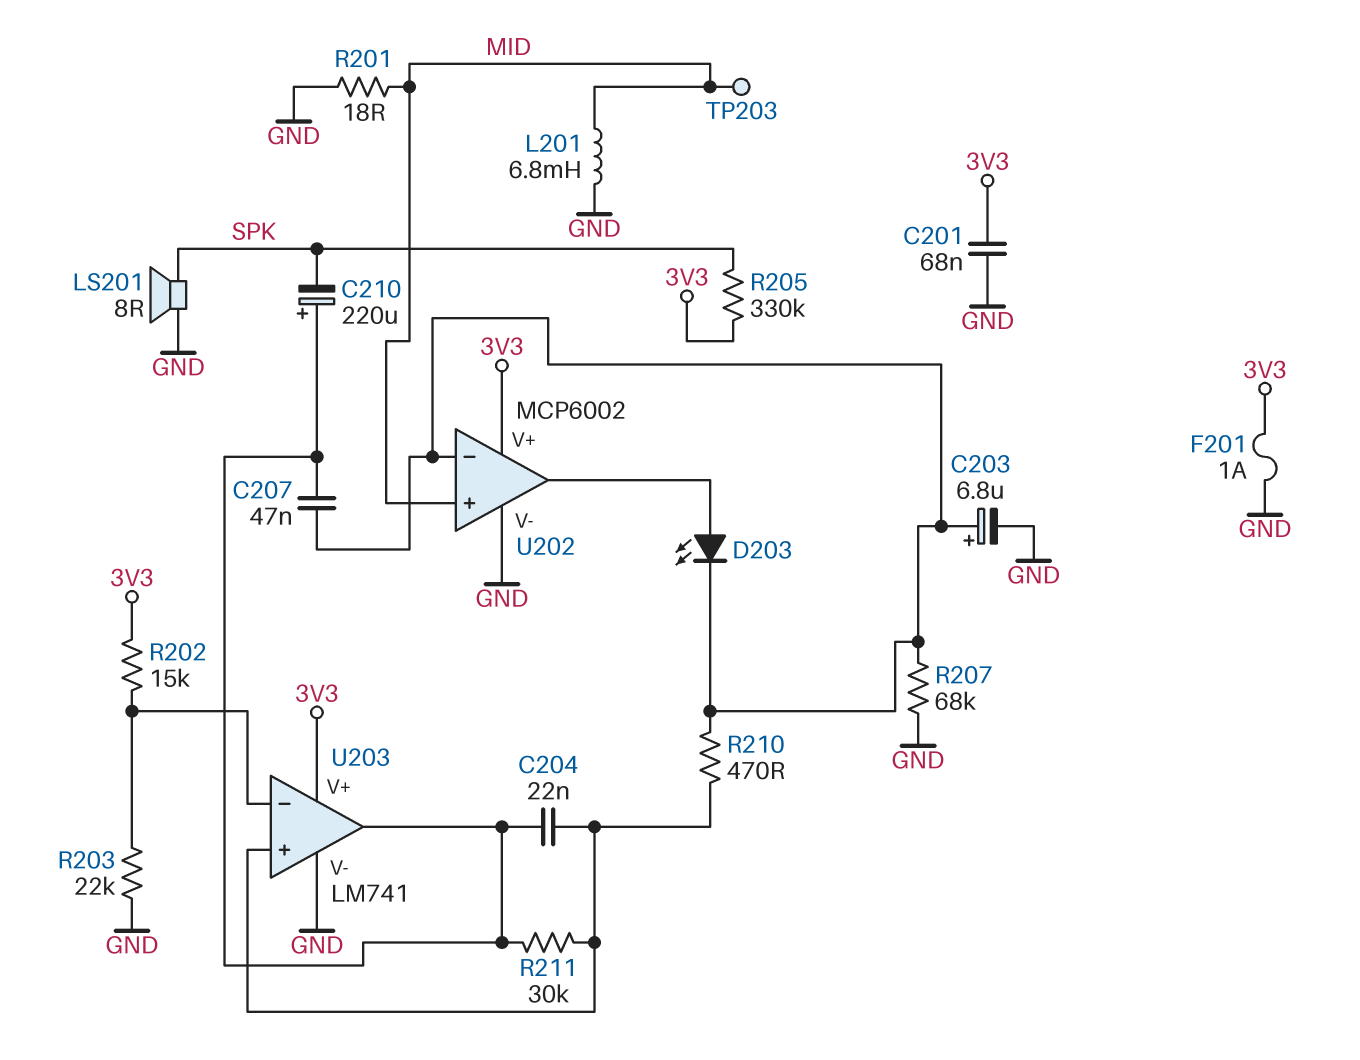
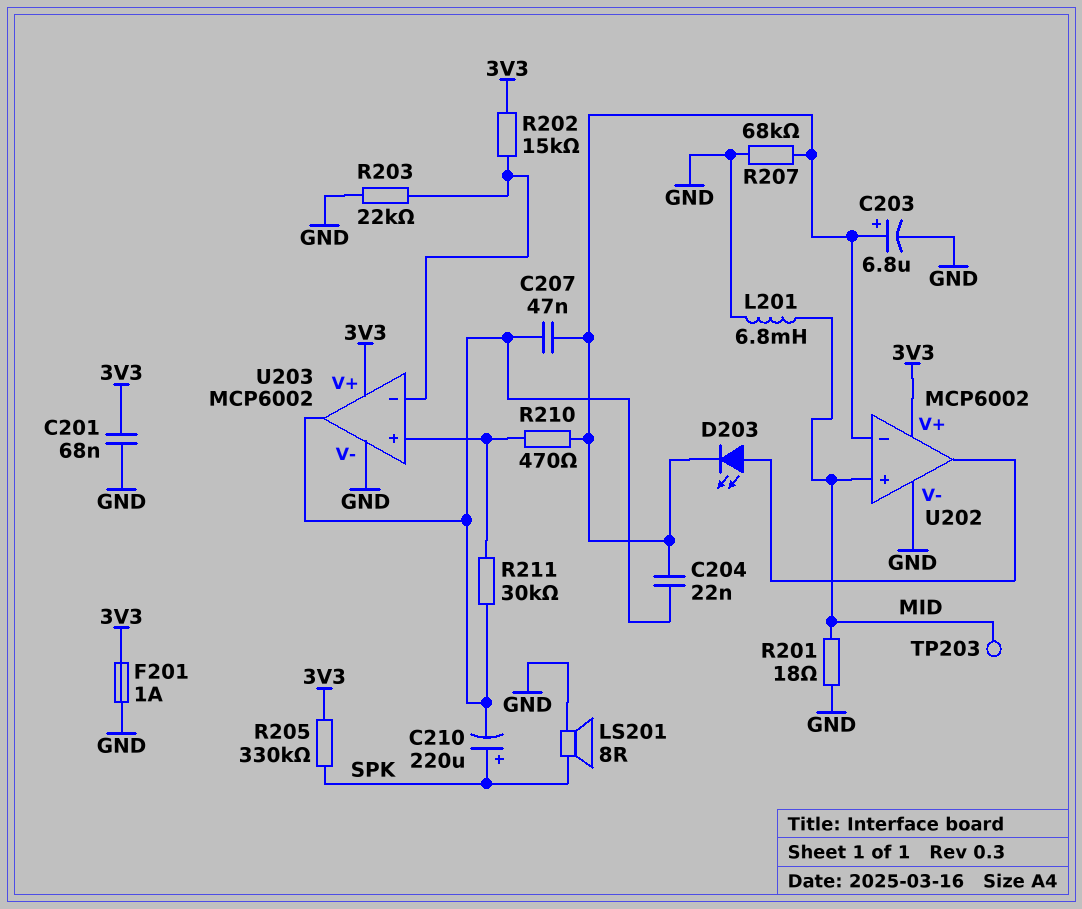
C204: 22nF (U203/in+, U203/out) -> 22nF (U202/in-, U203/out)
C210: 220uF (plus U203/out, minus SPK) -> 220uF (plus SPK, minus U203/out)
U203: LM741 -> MCP6002

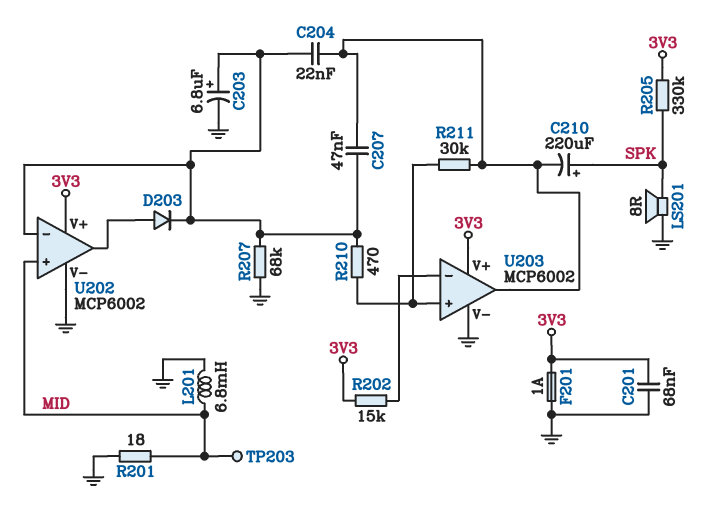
D203: LED (A U202/out, K U202/in-) -> diode (A U202/out, K U202/in-)
R203: 22k (GND, U203/in-) -> none

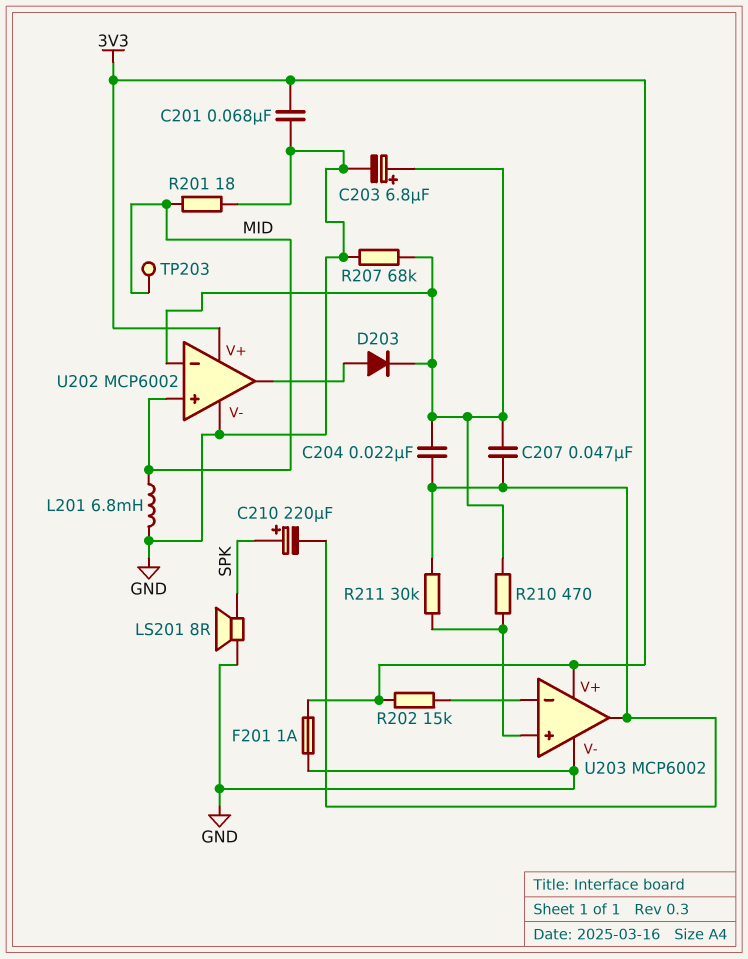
R205: 330k (3V3, SPK) -> none

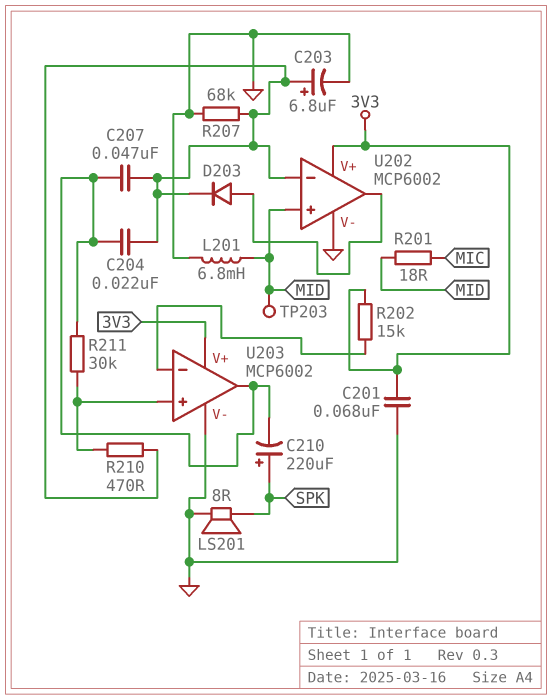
F201: 1A (3V3, GND) -> none
R201: 18 (GND, MID) -> 18 (MIC, MID)

